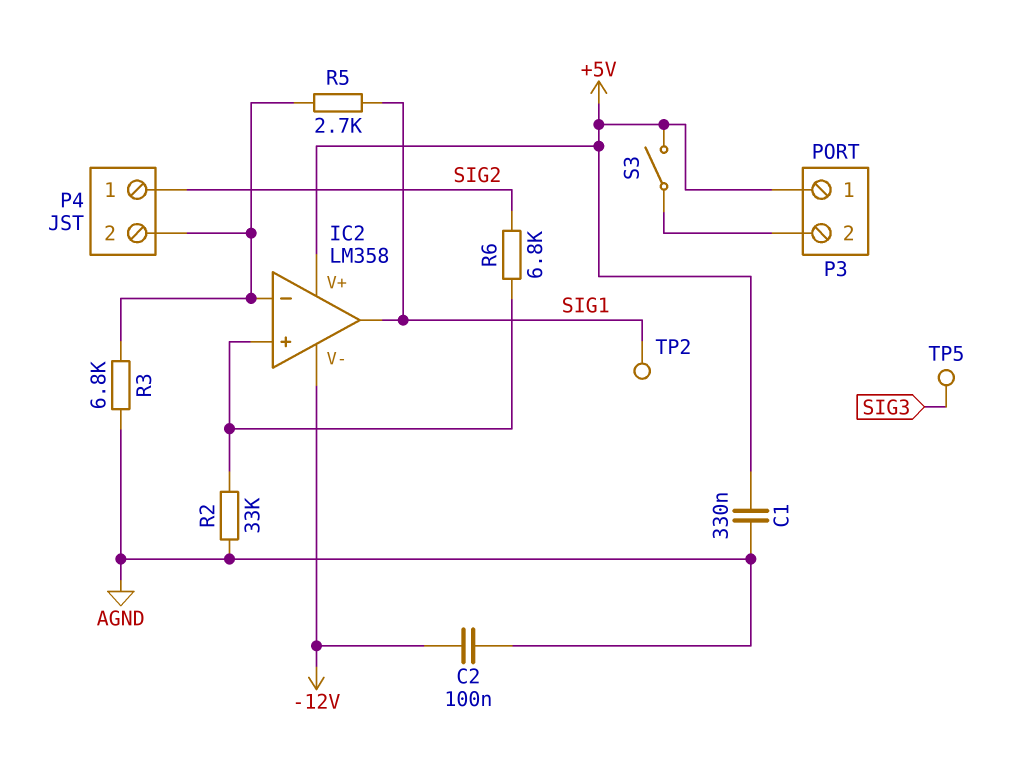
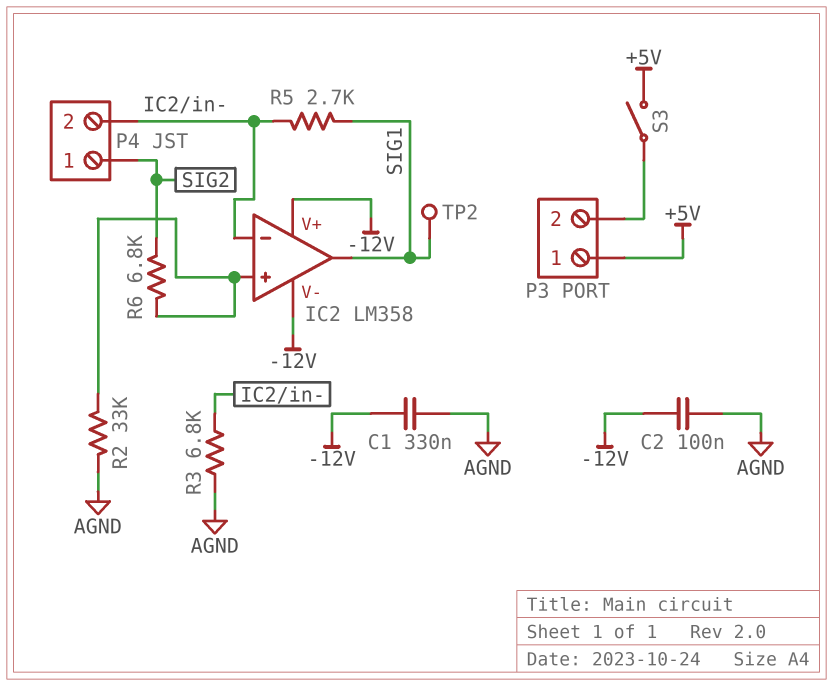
C1: 330nF (+5V, AGND) -> 330nF (-12V, AGND)
IC2 pin V+: +5V -> -12V
TP5: test point (SIG3) -> none

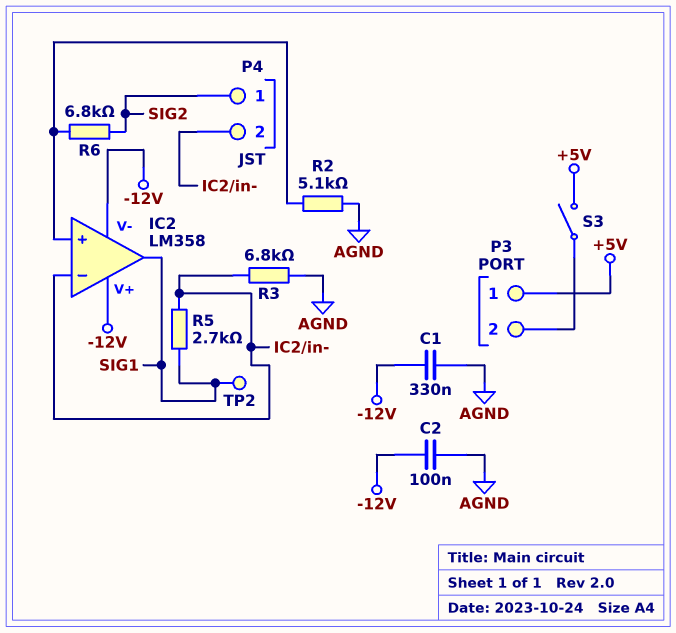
R2: 33k (AGND, IC2/in+) -> 5.1k (AGND, IC2/in+)

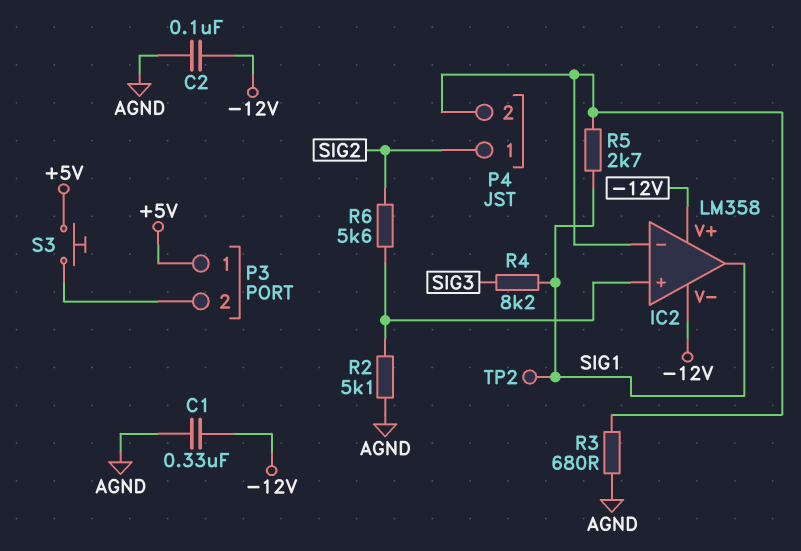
R3: 6.8k (AGND, IC2/in-) -> 680 (AGND, IC2/in-)
R4: none -> 8.2k (SIG1, SIG3)
R6: 6.8k (IC2/in+, SIG2) -> 5.6k (IC2/in+, SIG2)
S3: switch (+5V, P3/2) -> button (+5V, P3/2)

